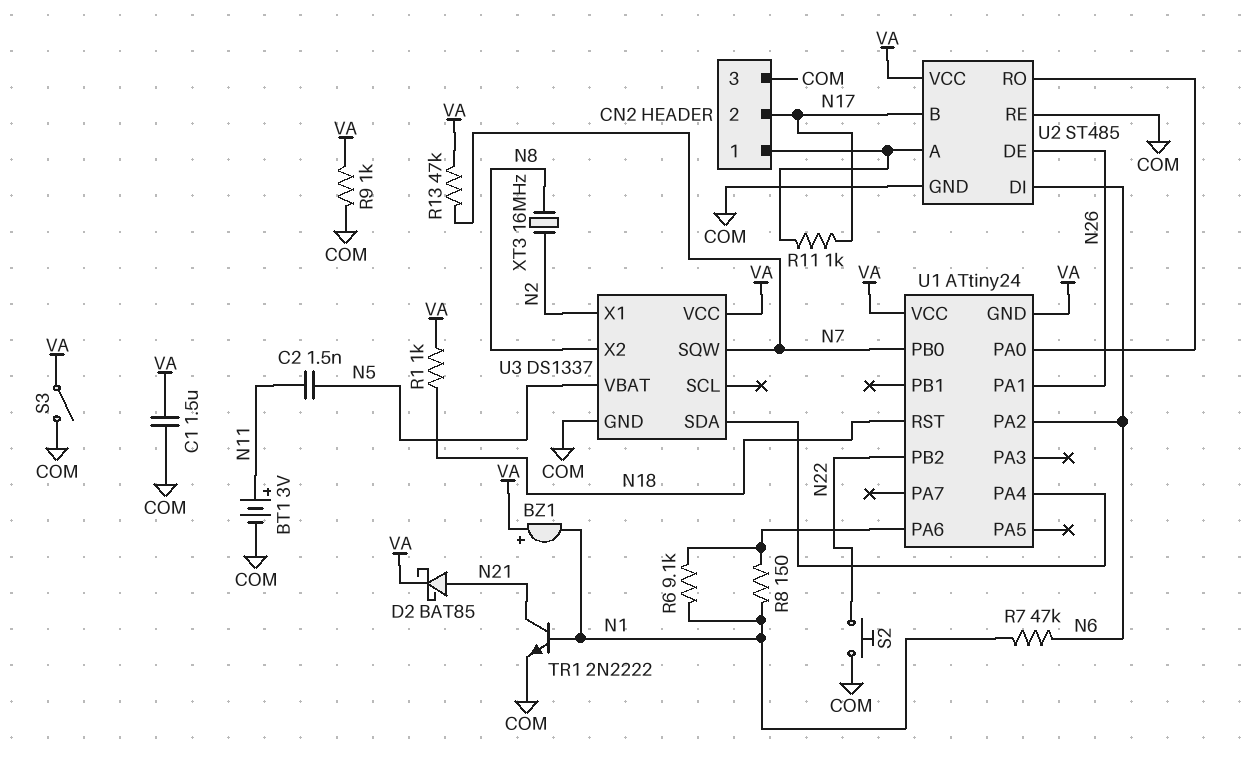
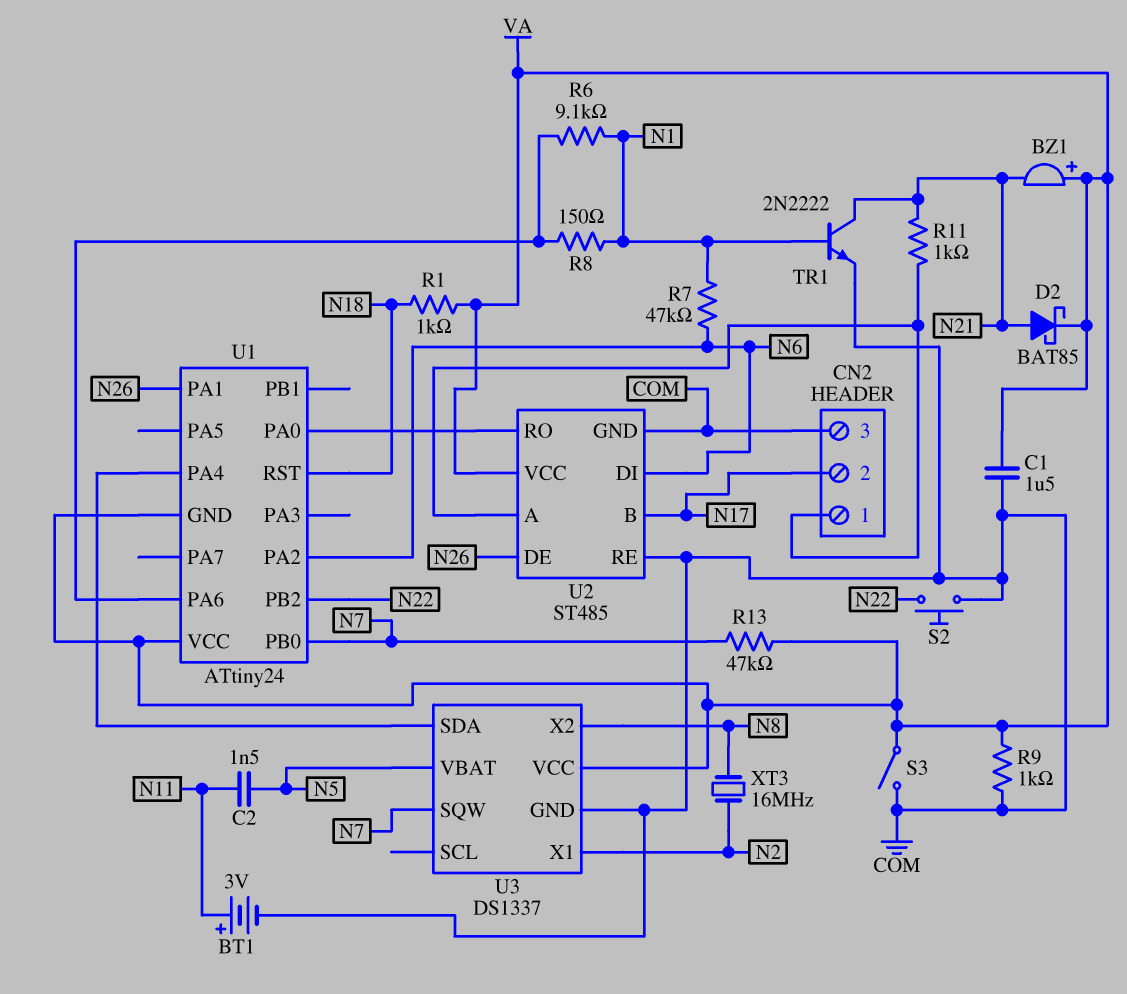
BZ1: buzzer (plus VA, minus N1) -> buzzer (plus VA, minus N21)
R11: 1k (CN2/1, N17) -> 1k (CN2/1, N21)

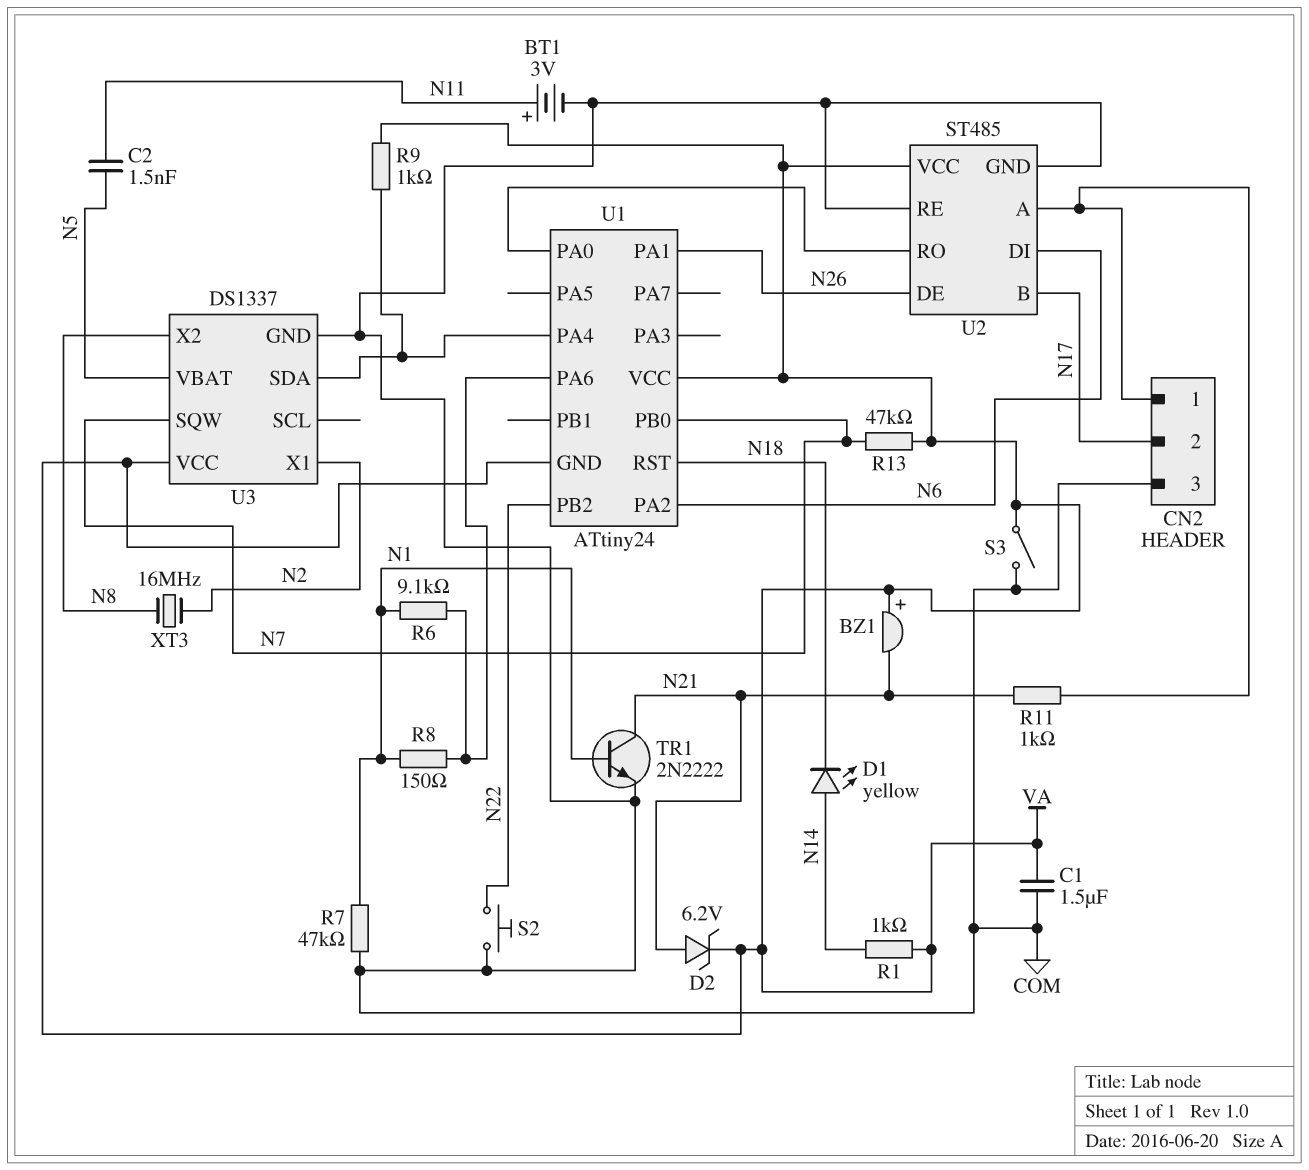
D1: none -> LED yellow (A N14, K N18)
D2: schottky BAT85 (A N21, K VA) -> zener 6.2V (A N21, K VA)
R1: 1k (N18, VA) -> 1k (N14, VA)
R7: 47k (N1, N6) -> 47k (COM, N1)
R9: 1k (COM, VA) -> 1k (U1/PA4, VA)

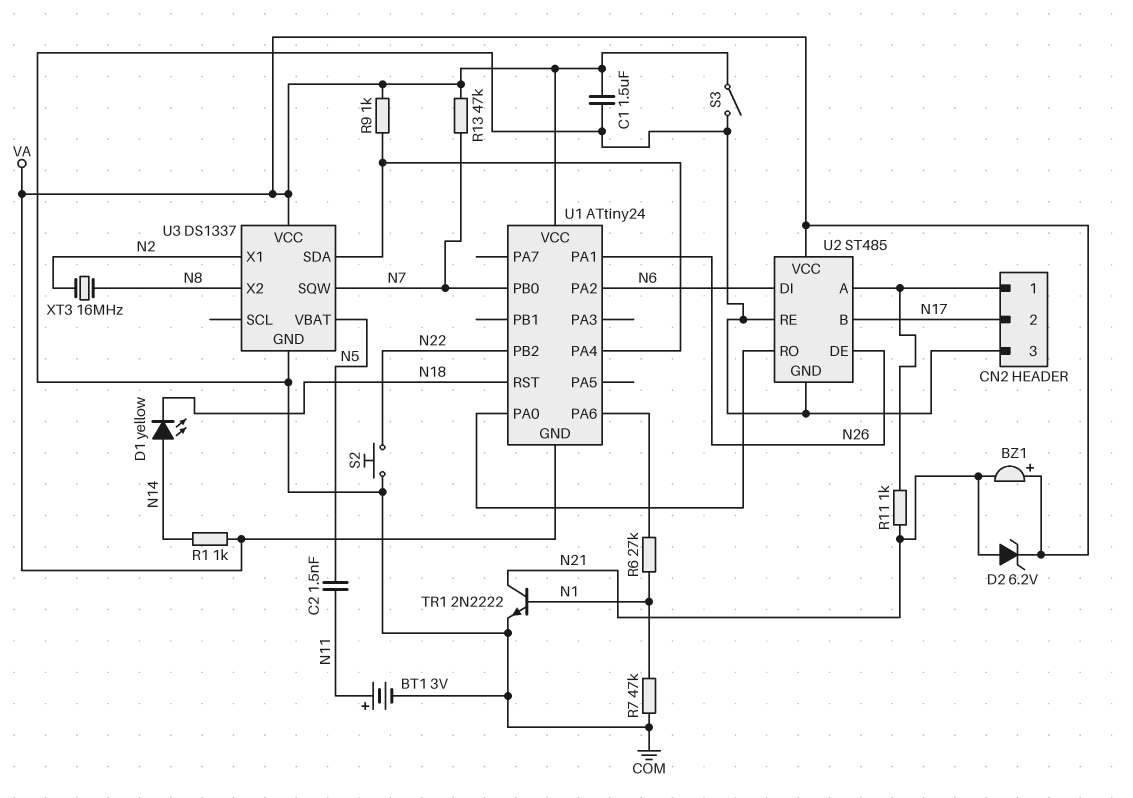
R6: 9.1k (N1, U1/PA6) -> 27k (N1, U1/PA6)
R8: 150 (N1, U1/PA6) -> none

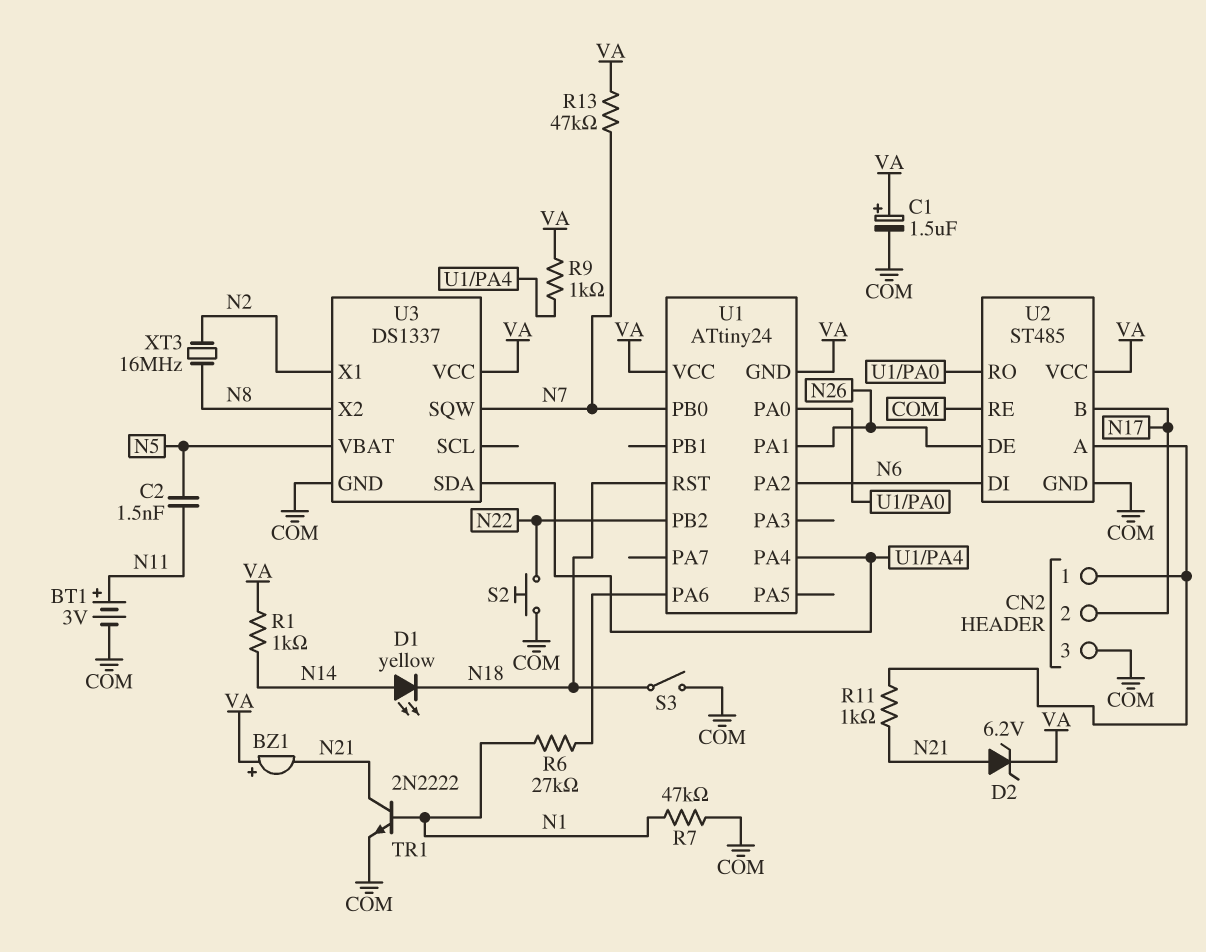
C1: 1.5uF (COM, VA) -> 1.5uF (plus VA, minus COM)
S3: switch (COM, VA) -> switch (COM, N18)

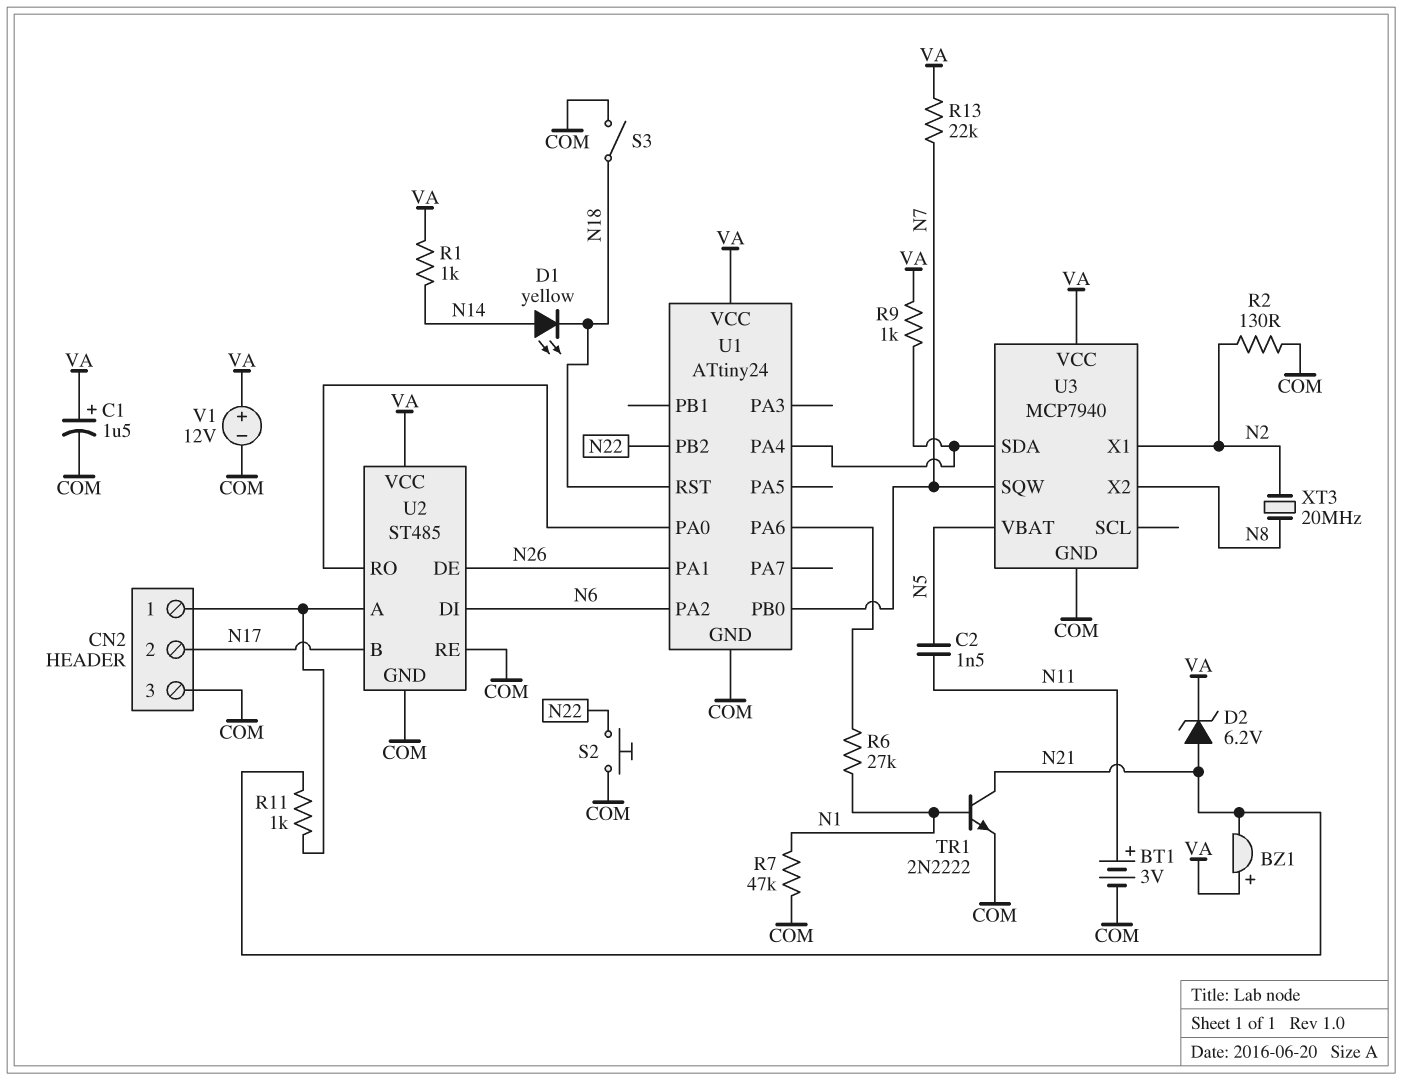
R2: none -> 130 (COM, N2)
R13: 47k (N7, VA) -> 22k (N7, VA)
U1 pin GND: VA -> COM
U3: DS1337 -> MCP7940
V1: none -> 12V (plus VA, minus COM)
XT3: 16MHz (N2, N8) -> 20MHz (N2, N8)

